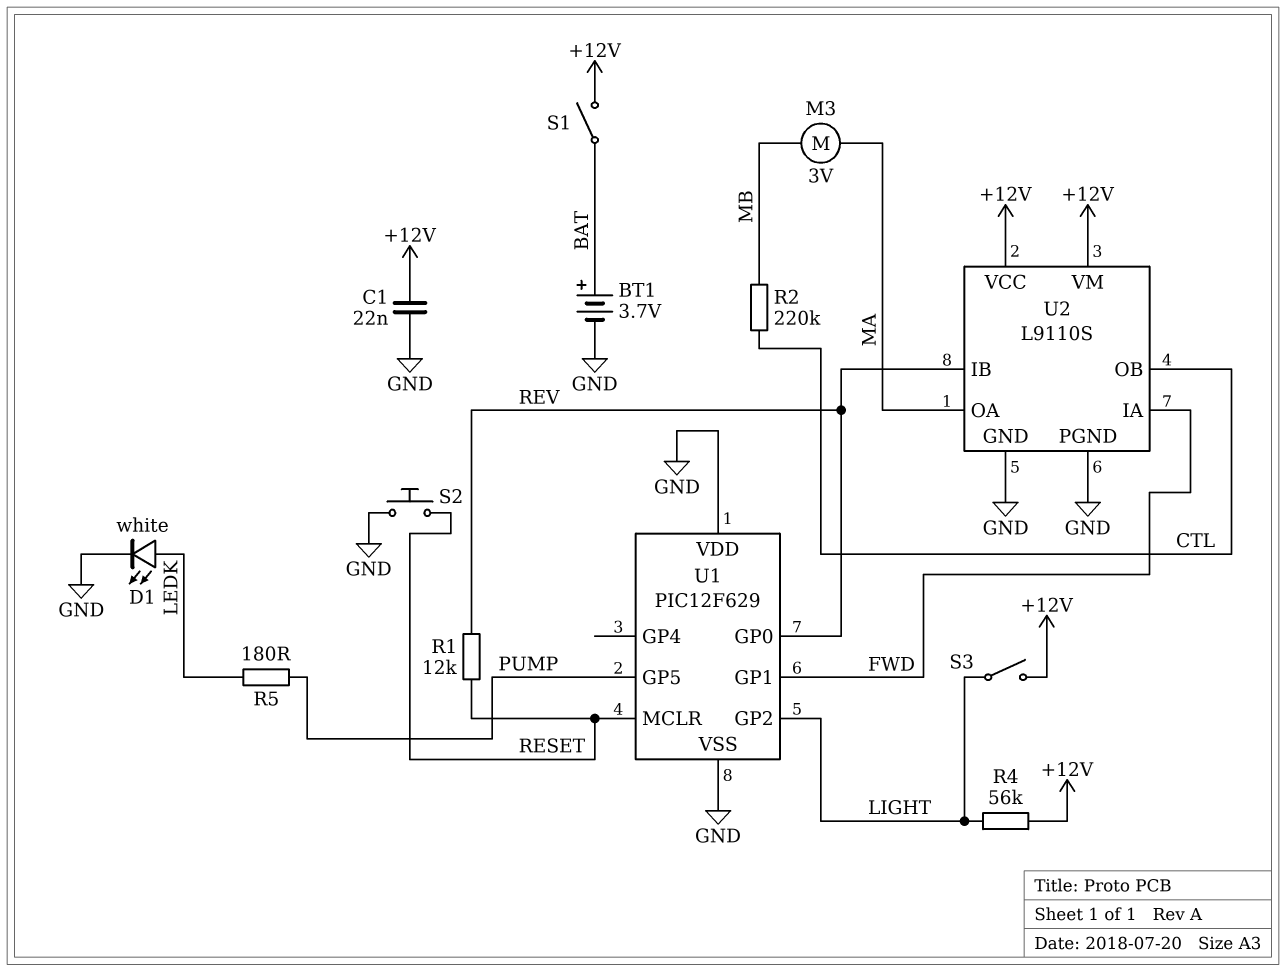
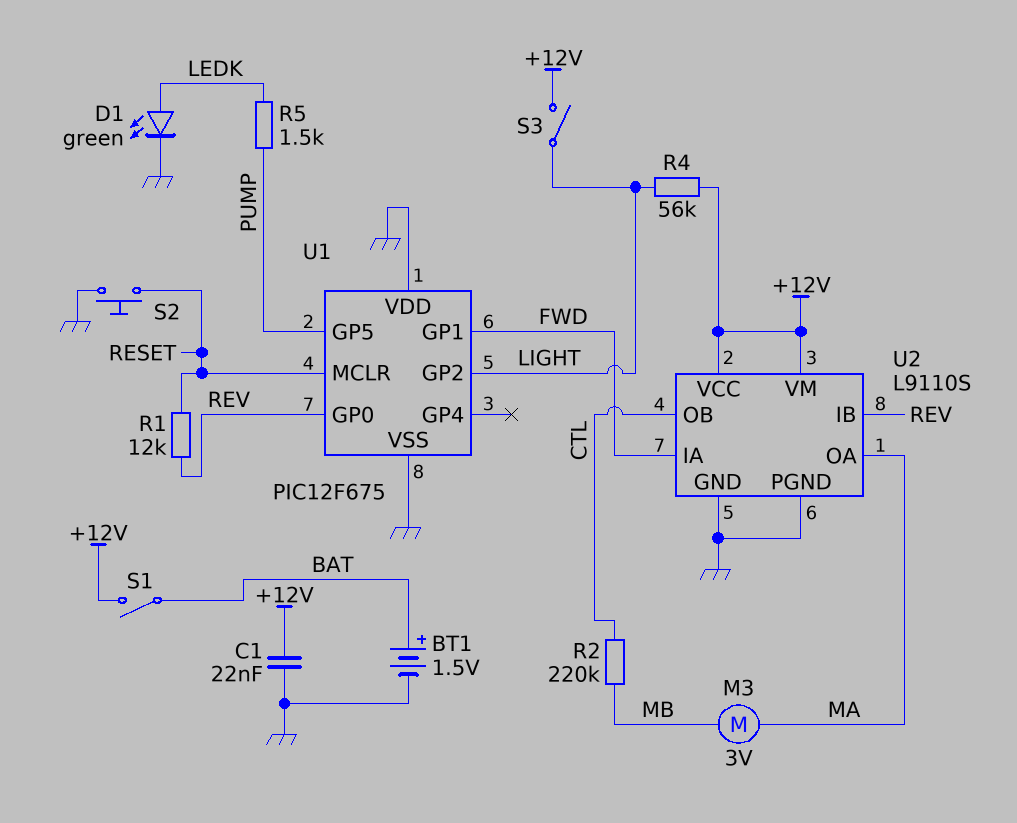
BT1: 3.7V (plus BAT, minus GND) -> 1.5V (plus BAT, minus GND)
D1: LED white (A LEDK, K GND) -> LED green (A LEDK, K GND)
R5: 180 (LEDK, PUMP) -> 1.5k (LEDK, PUMP)
U1: PIC12F629 -> PIC12F675

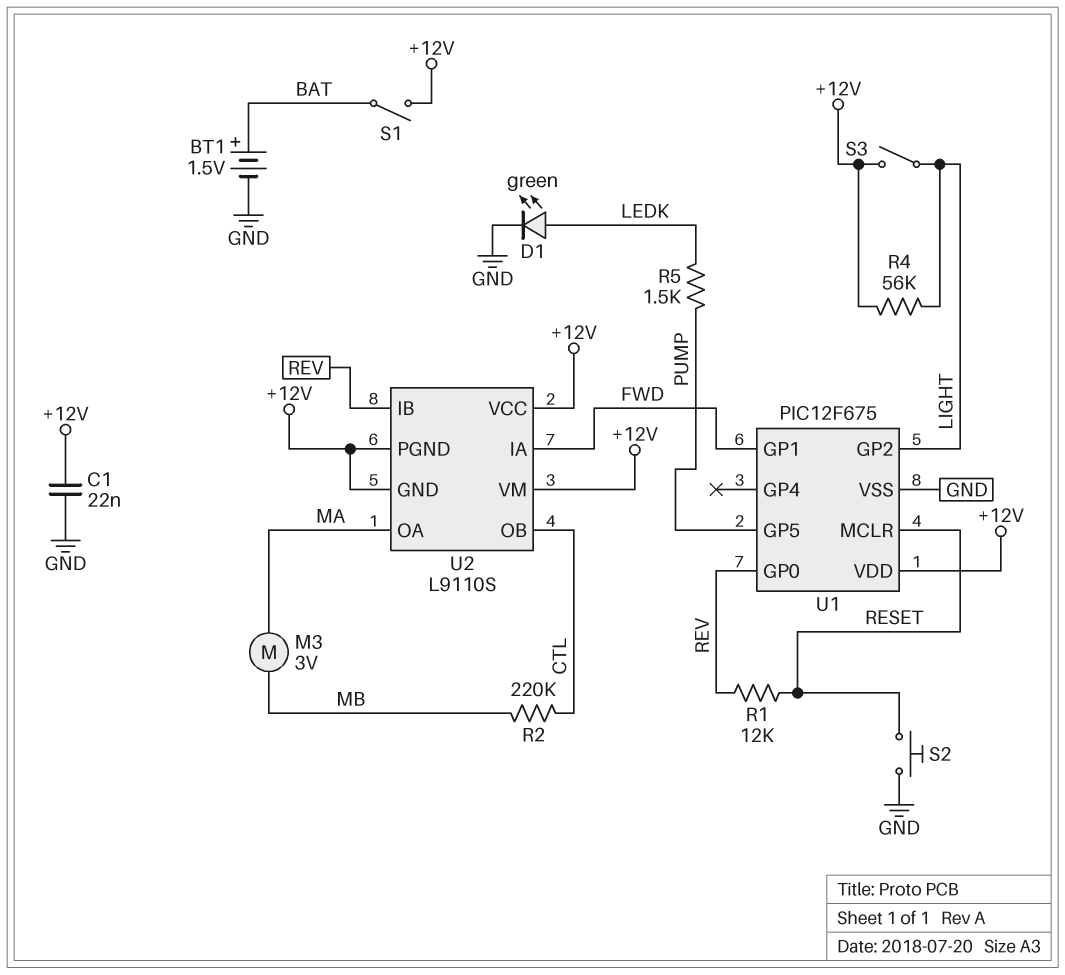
U1 pin VDD: GND -> +12V
U2 pin GND: GND -> +12V
U2 pin PGND: GND -> +12V

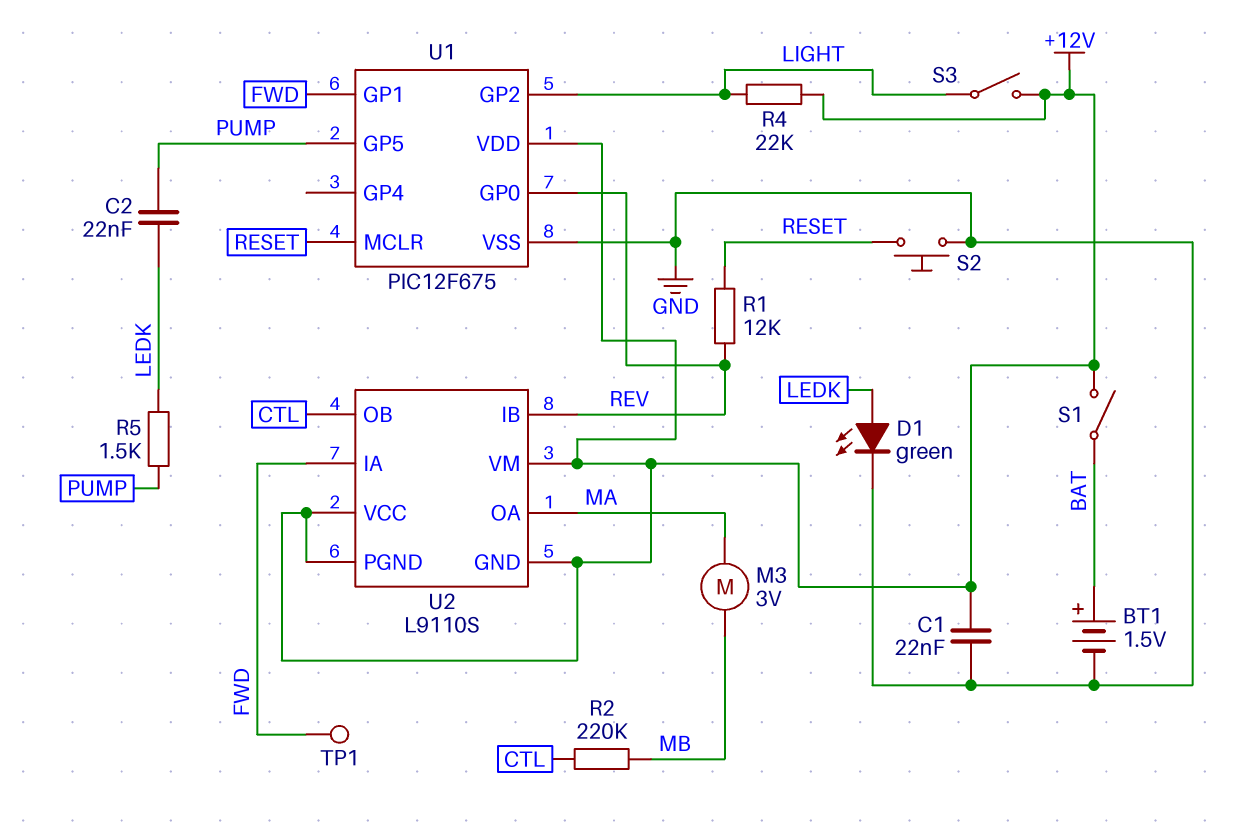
C2: none -> 22nF (LEDK, PUMP)
R4: 56k (+12V, LIGHT) -> 22k (+12V, LIGHT)
TP1: none -> test point (FWD)

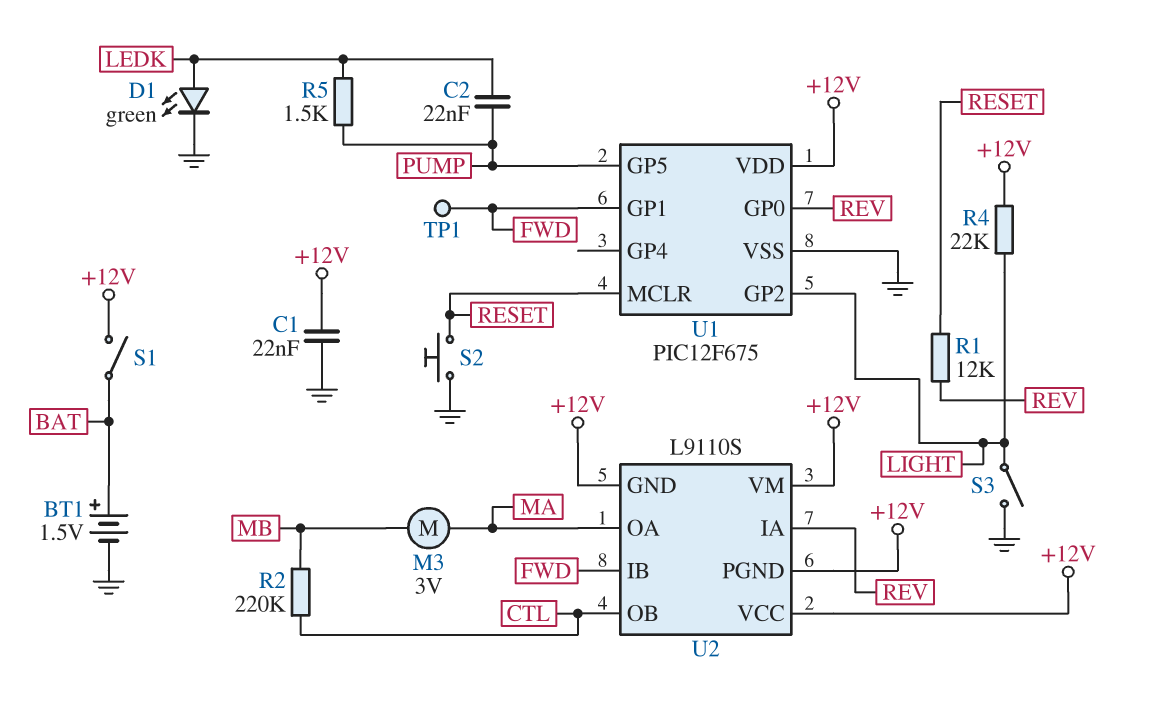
S3: switch (+12V, LIGHT) -> switch (GND, LIGHT)
U2 pin IA: FWD -> REV
U2 pin IB: REV -> FWD

